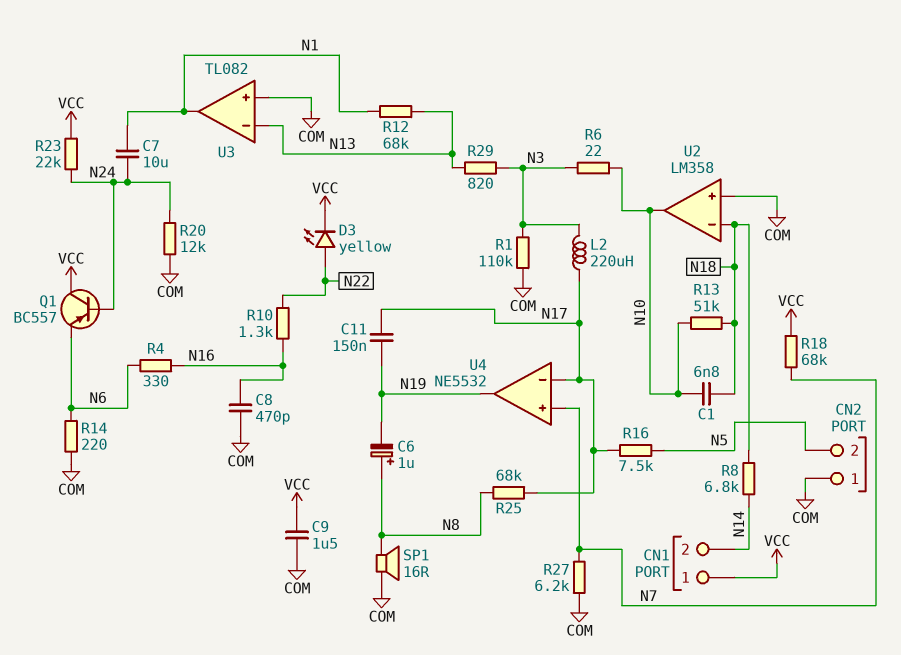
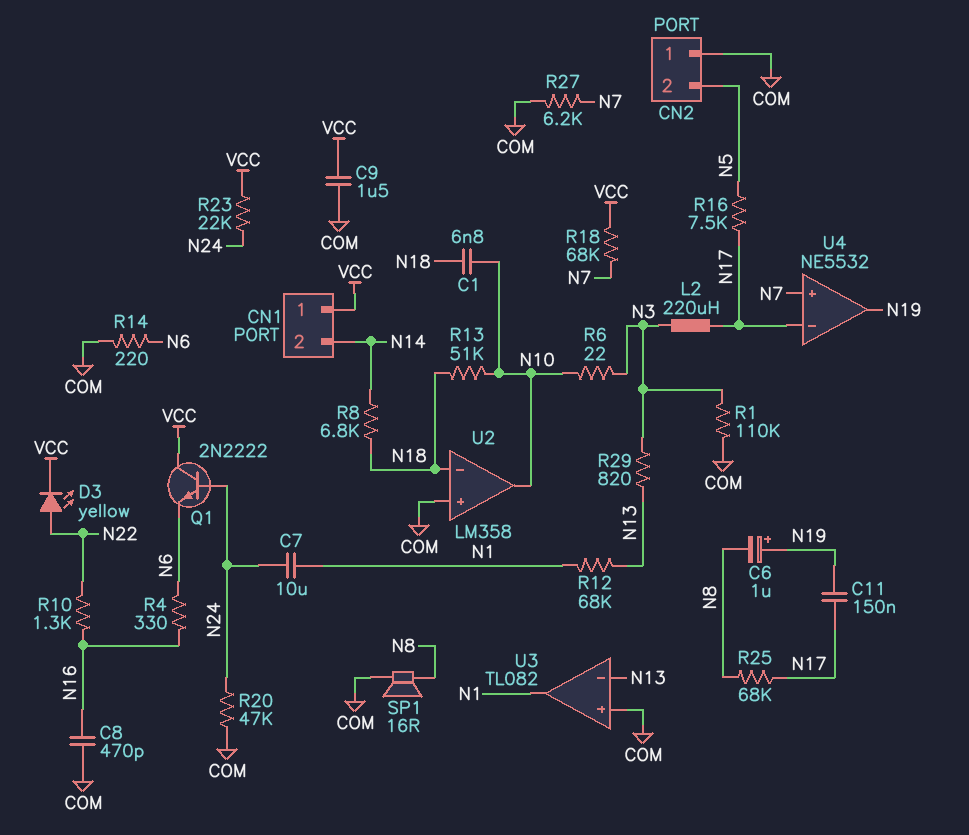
C6: 1uF (plus N8, minus N19) -> 1uF (plus N19, minus N8)
Q1: PNP BC557 (B N24, C VCC, E N6) -> NPN 2N2222 (B N24, C VCC, E N6)
R20: 12k (COM, N24) -> 47k (COM, N24)

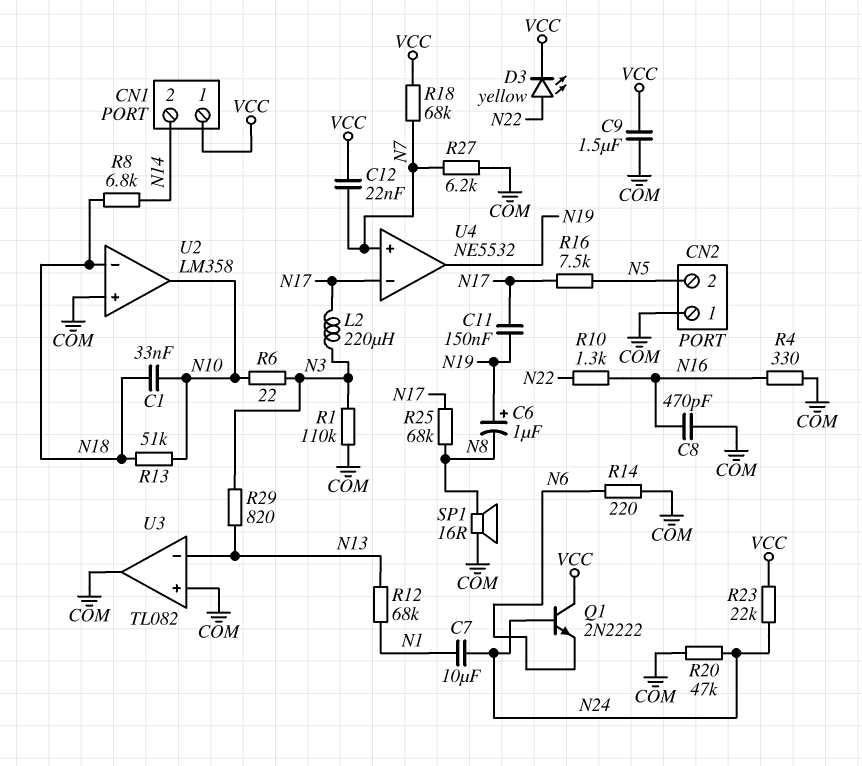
C1: 6.8nF (N10, N18) -> 33nF (N10, N18)
C12: none -> 22nF (N7, VCC)
R4: 330 (N6, N16) -> 330 (COM, N16)
U3 pin out: N1 -> COM

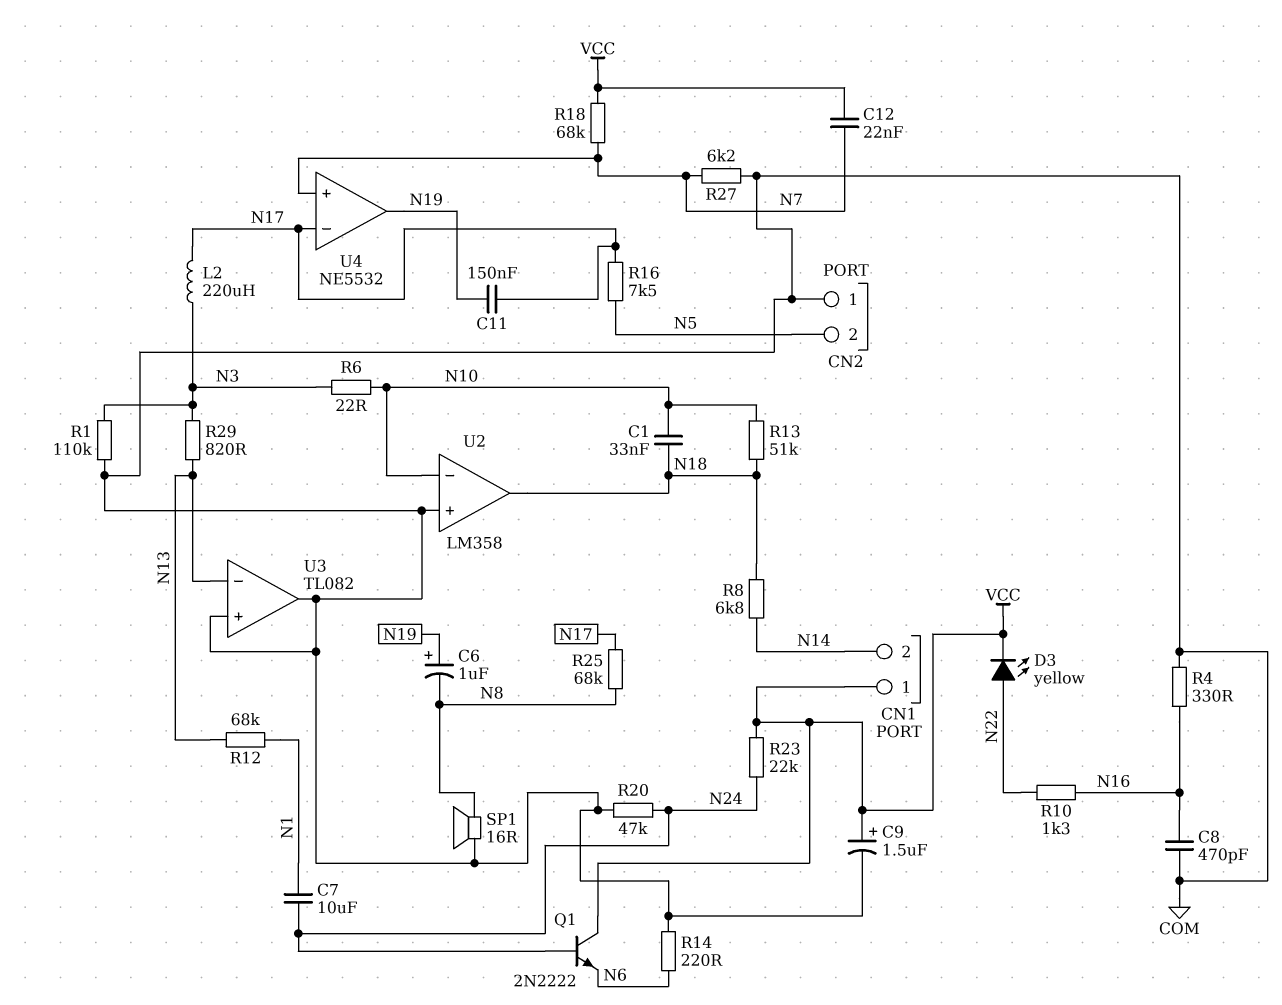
C9: 1.5uF (COM, VCC) -> 1.5uF (plus VCC, minus COM)
U2 pin in-: N18 -> N10
U2 pin out: N10 -> N18

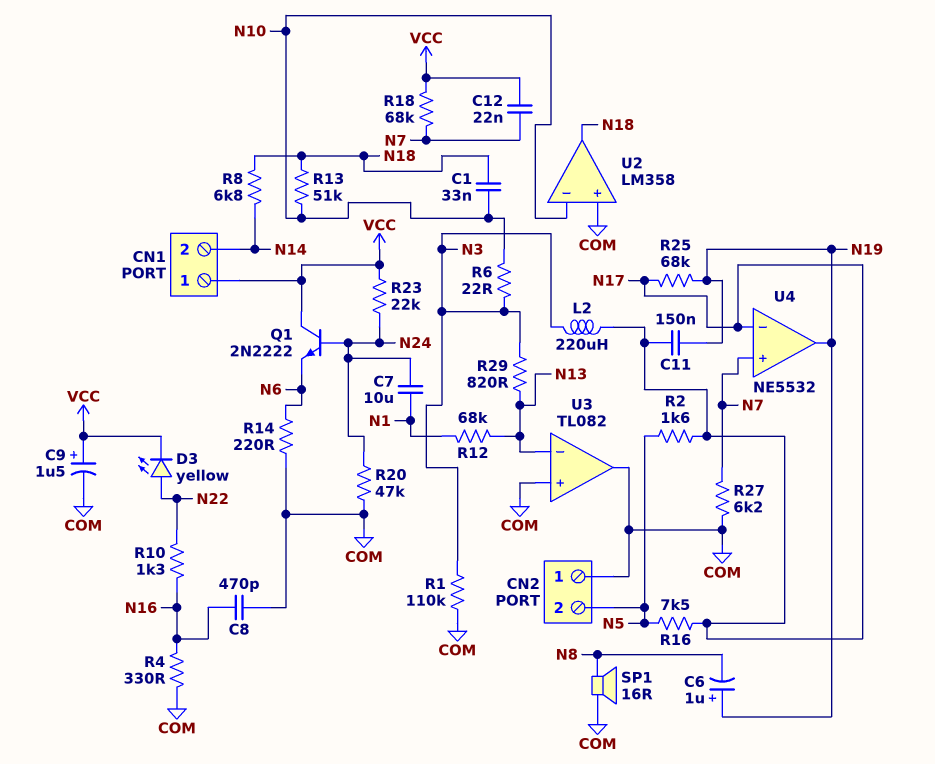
R2: none -> 1.6k (N5, N17)
R25: 68k (N8, N17) -> 68k (N17, N19)

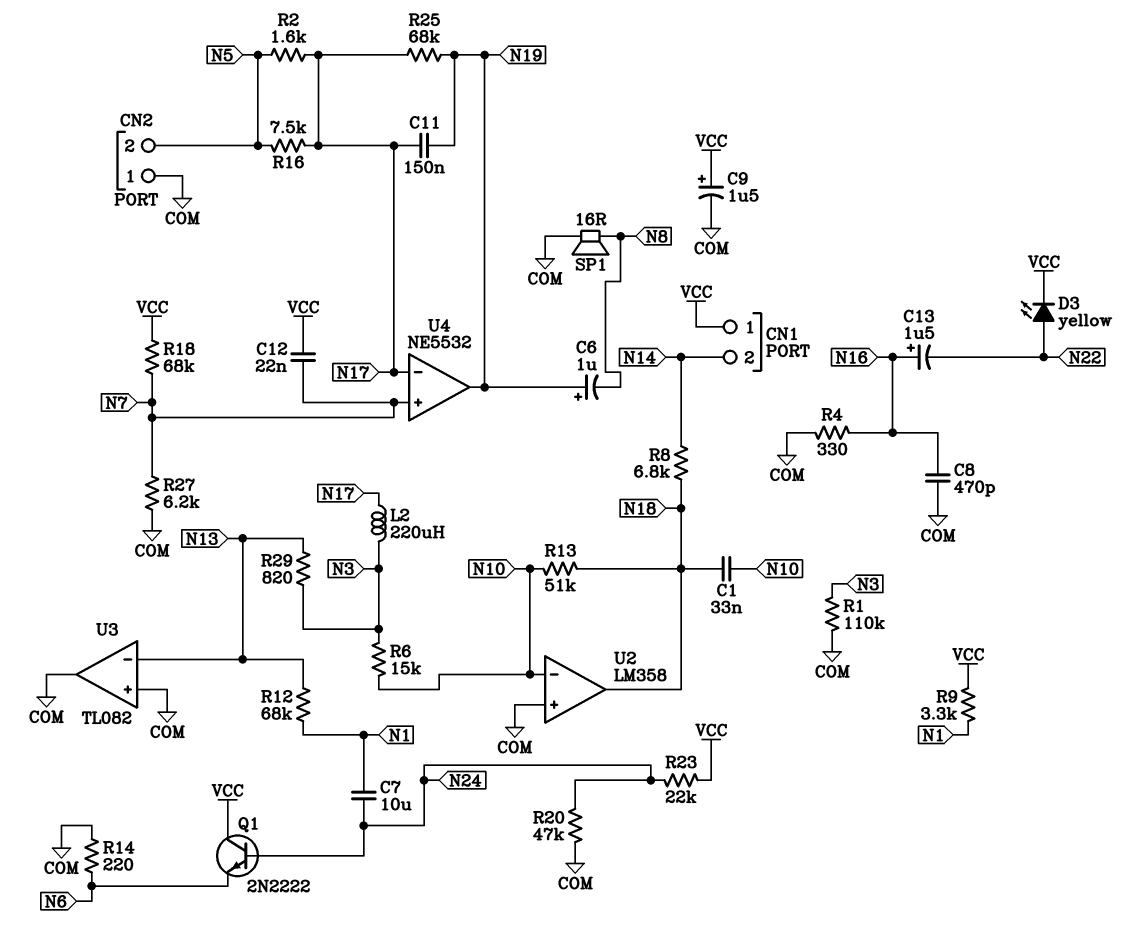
C13: none -> 1.5uF (plus N16, minus N22)
R6: 22 (N3, N10) -> 15k (N3, N10)
R9: none -> 3.3k (N1, VCC)
R10: 1.3k (N16, N22) -> none

